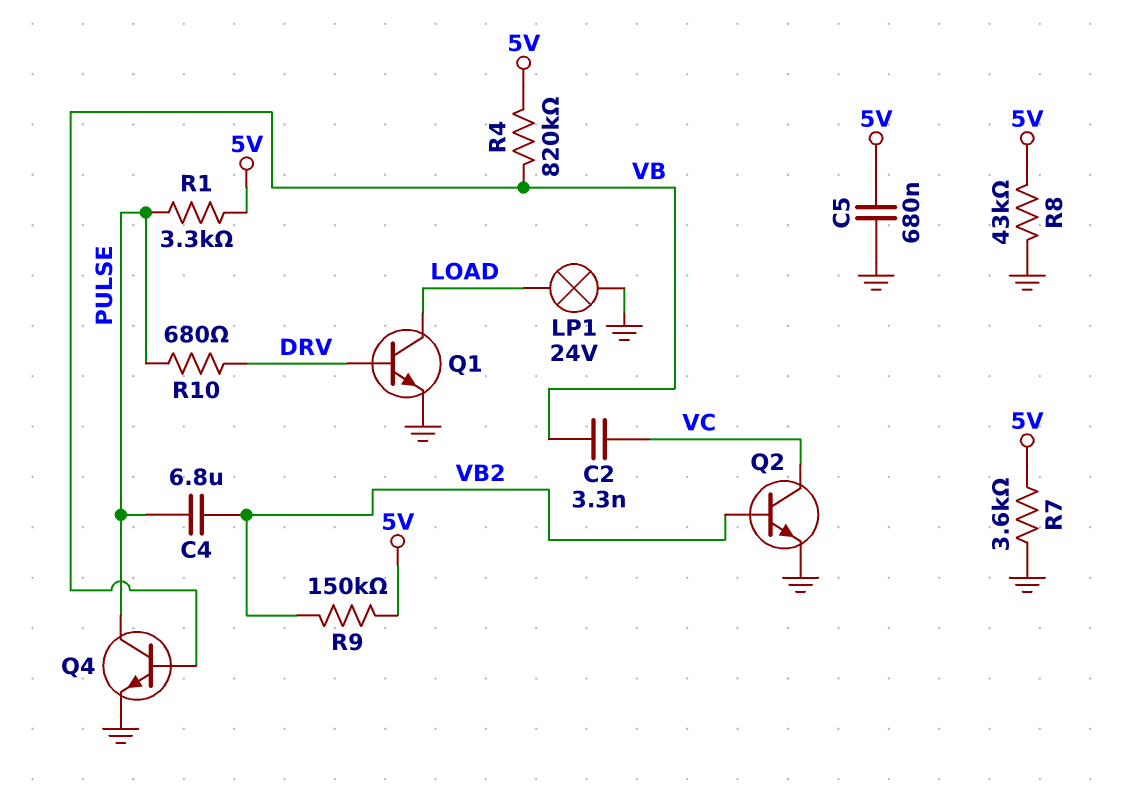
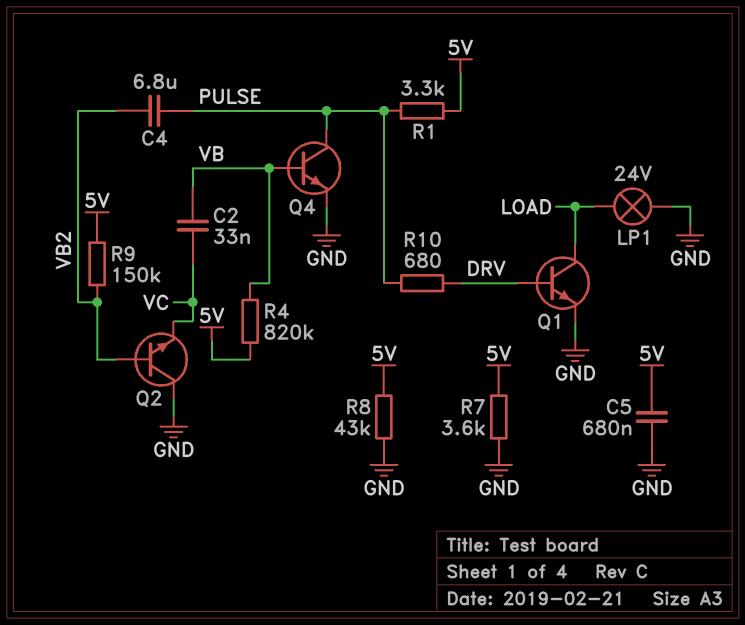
C2: 3.3nF (VB, VC) -> 33nF (VB, VC)
Q2: NPN (B VB2, C VC, E GND) -> NPN (B VB2, C GND, E VC)

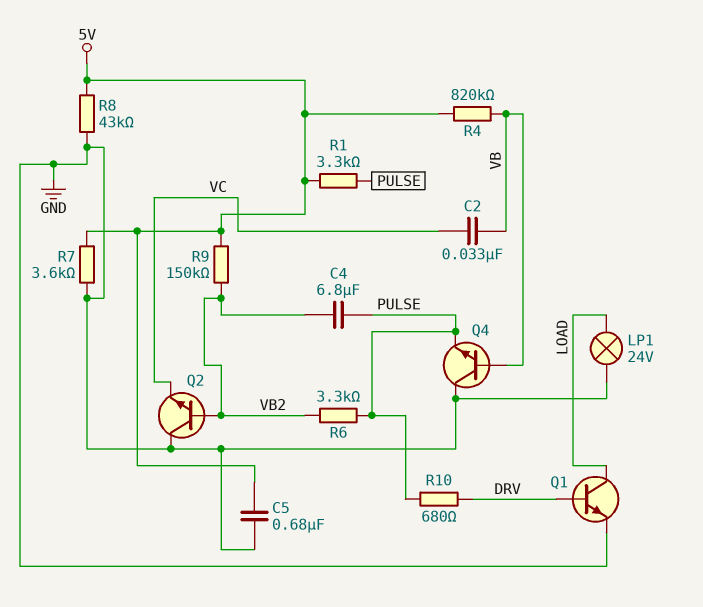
Q4: NPN (B VB, C PULSE, E GND) -> NPN (B VB, C GND, E PULSE)
R6: none -> 3.3k (PULSE, VB2)

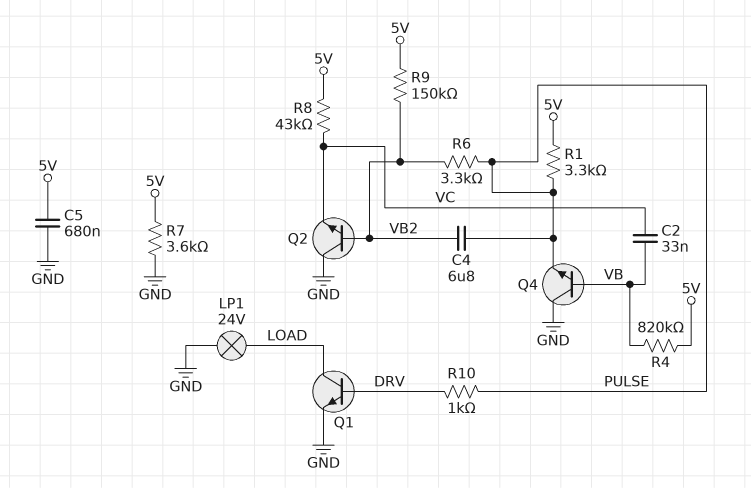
R8: 43k (5V, GND) -> 43k (5V, VC)
R10: 680 (DRV, PULSE) -> 1k (DRV, PULSE)

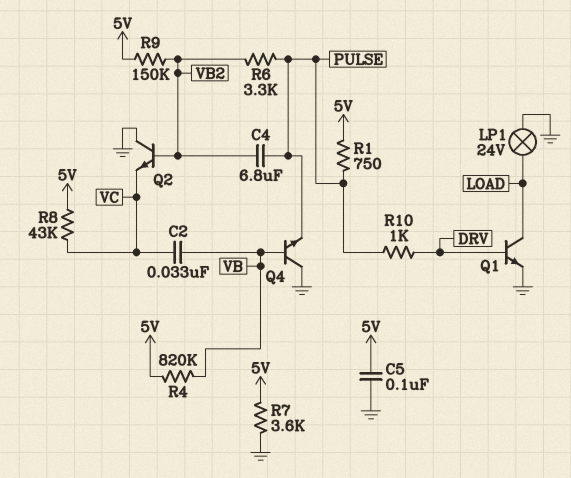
C5: 680nF (5V, GND) -> 100nF (5V, GND)
R1: 3.3k (5V, PULSE) -> 750 (5V, PULSE)

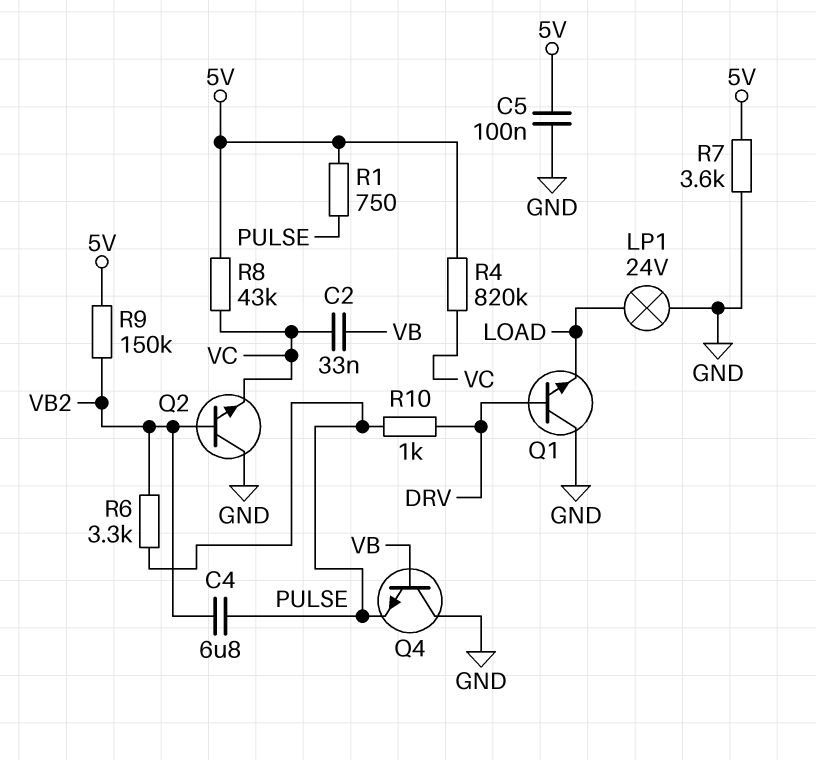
Q1: NPN (B DRV, C LOAD, E GND) -> NPN (B DRV, C GND, E LOAD)
R4: 820k (5V, VB) -> 820k (5V, VC)

